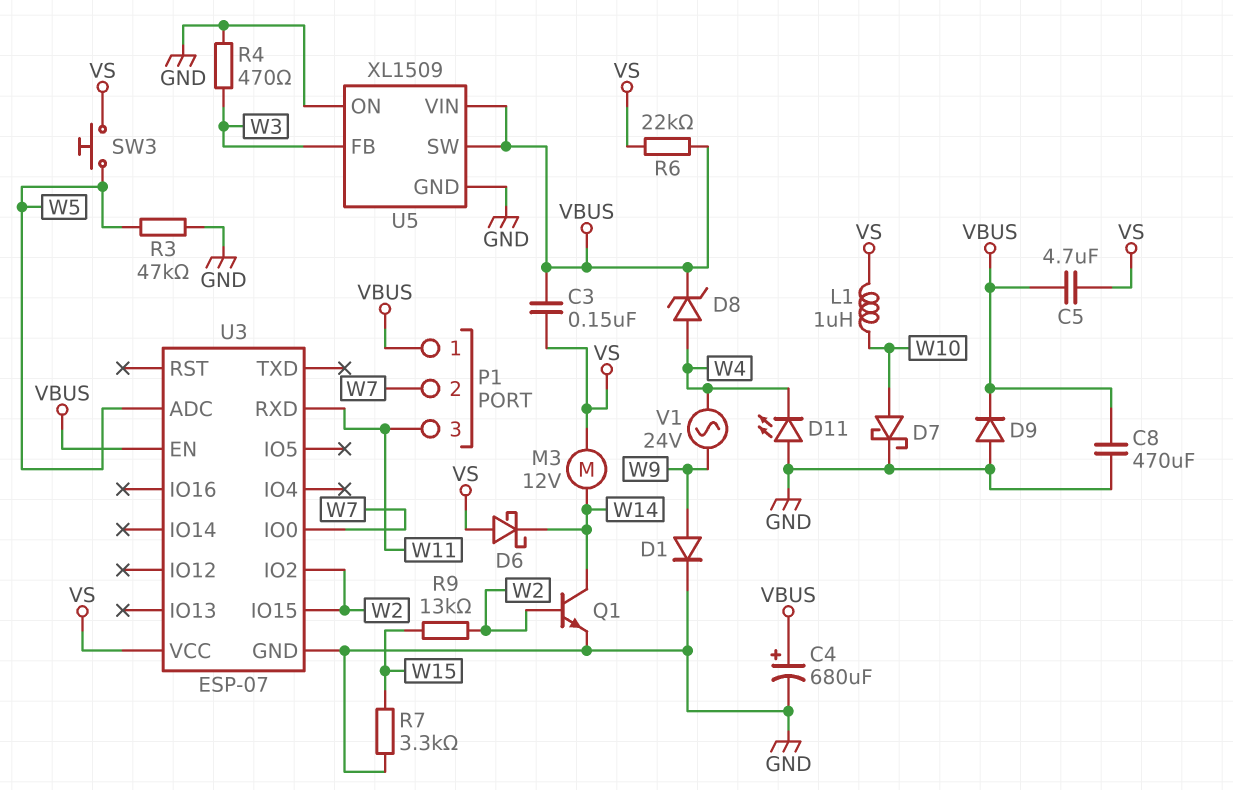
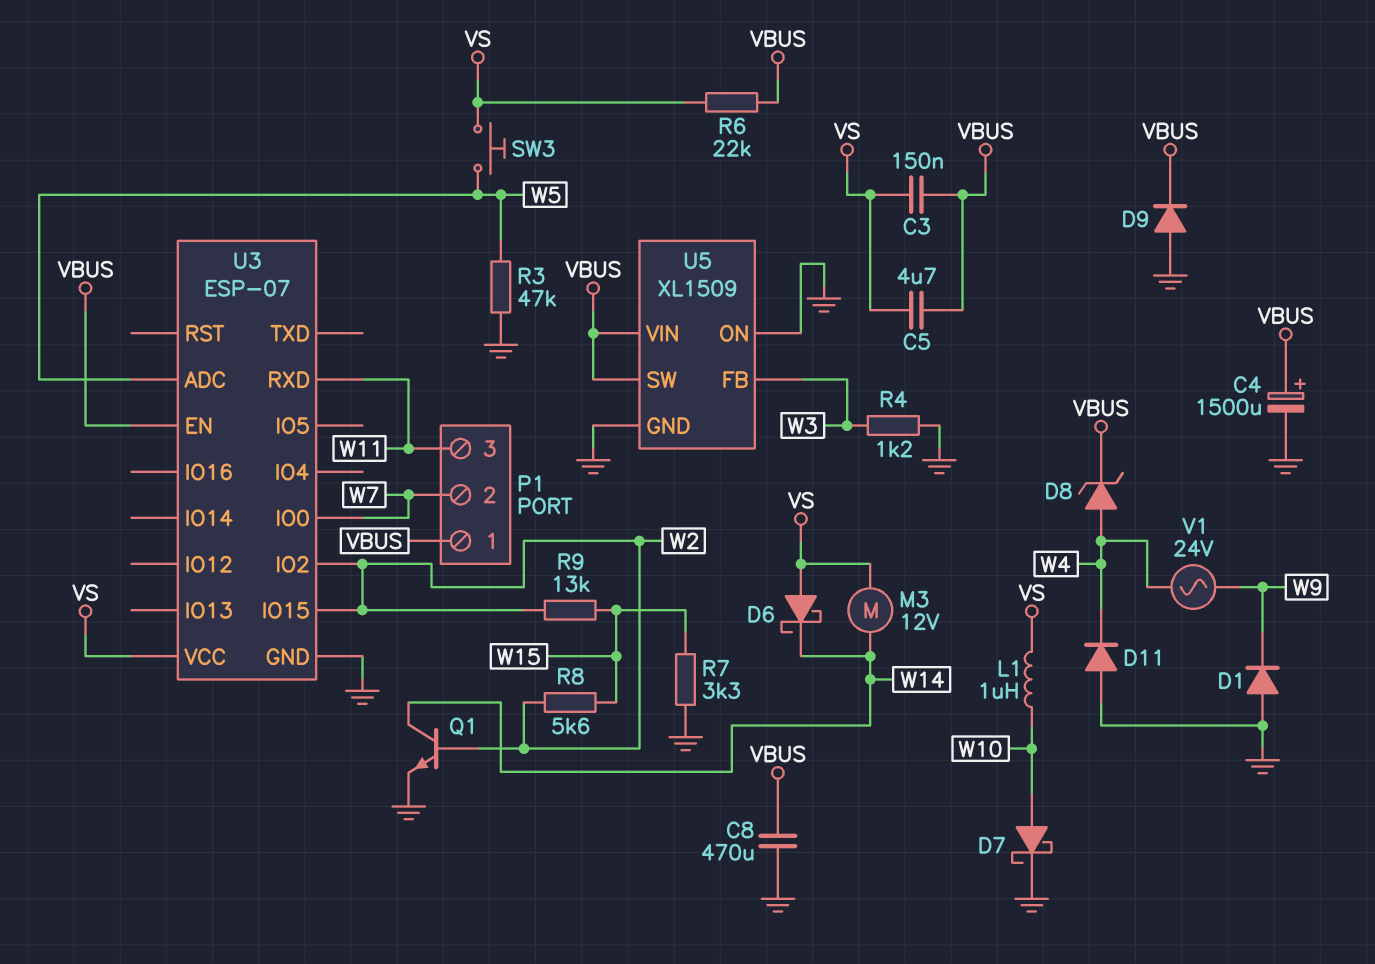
C4: 680uF (plus VBUS, minus GND) -> 1500uF (plus VBUS, minus GND)
D1: diode (A W9, K GND) -> diode (A GND, K W9)
D11: LED (A GND, K W4) -> diode (A GND, K W4)
R4: 470 (GND, W3) -> 1.2k (GND, W3)
R8: none -> 5.6k (W2, W15)

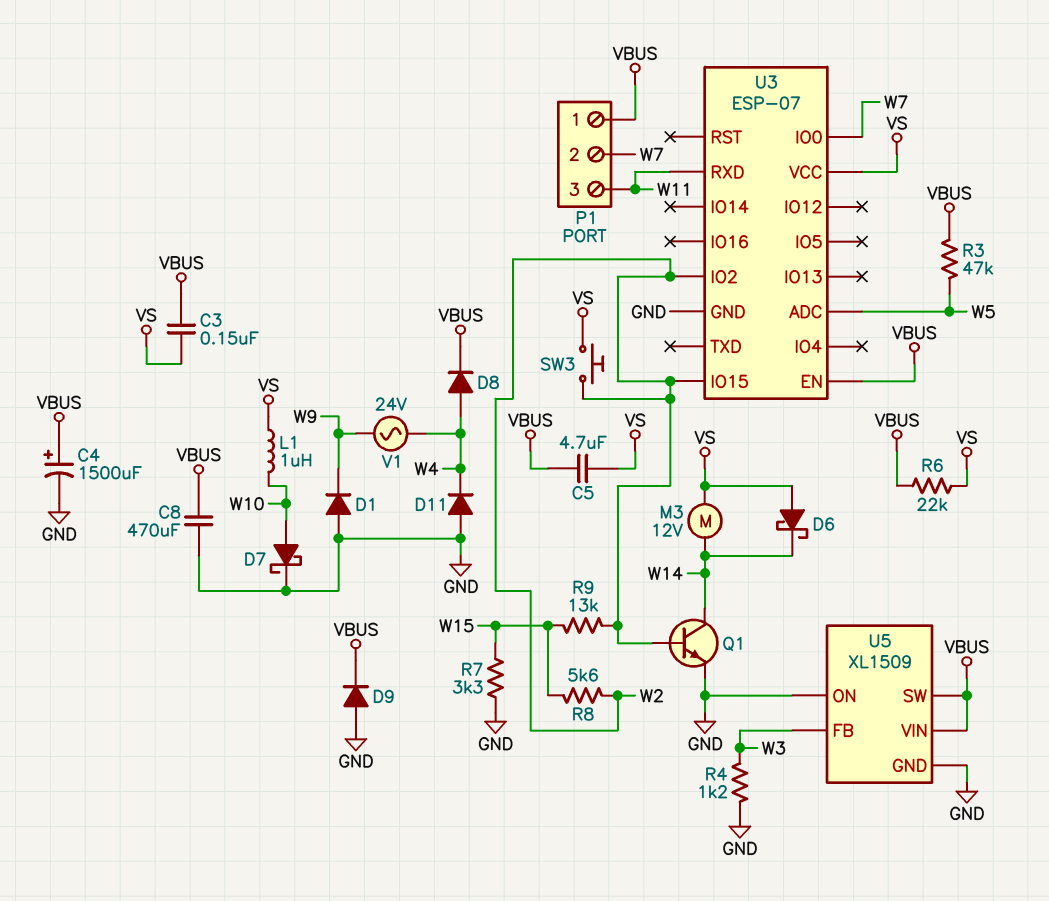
D8: zener (A W4, K VBUS) -> diode (A W4, K VBUS)
R3: 47k (GND, W5) -> 47k (VBUS, W5)
SW3: button (VS, W5) -> button (VS, W2)

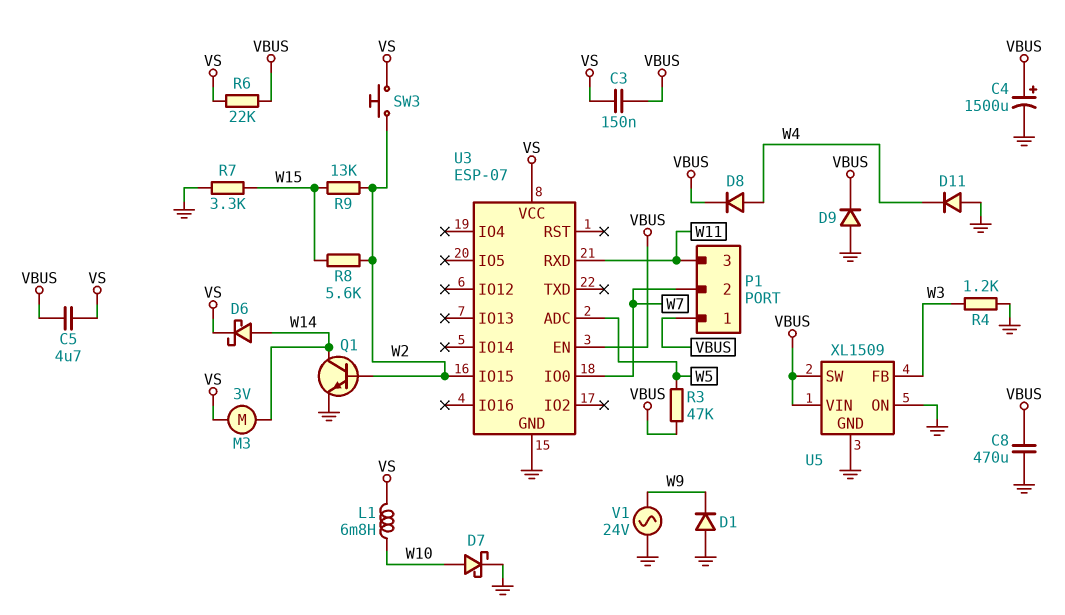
D6: schottky (A VS, K W14) -> schottky (A W14, K VS)
L1: 1uH (VS, W10) -> 6.8mH (VS, W10)
M3: motor 12V (VS, W14) -> motor 3V (VS, W14)
U3 pin IO2: W2 -> none
V1: AC 24V (W4, W9) -> AC 24V (GND, W9)

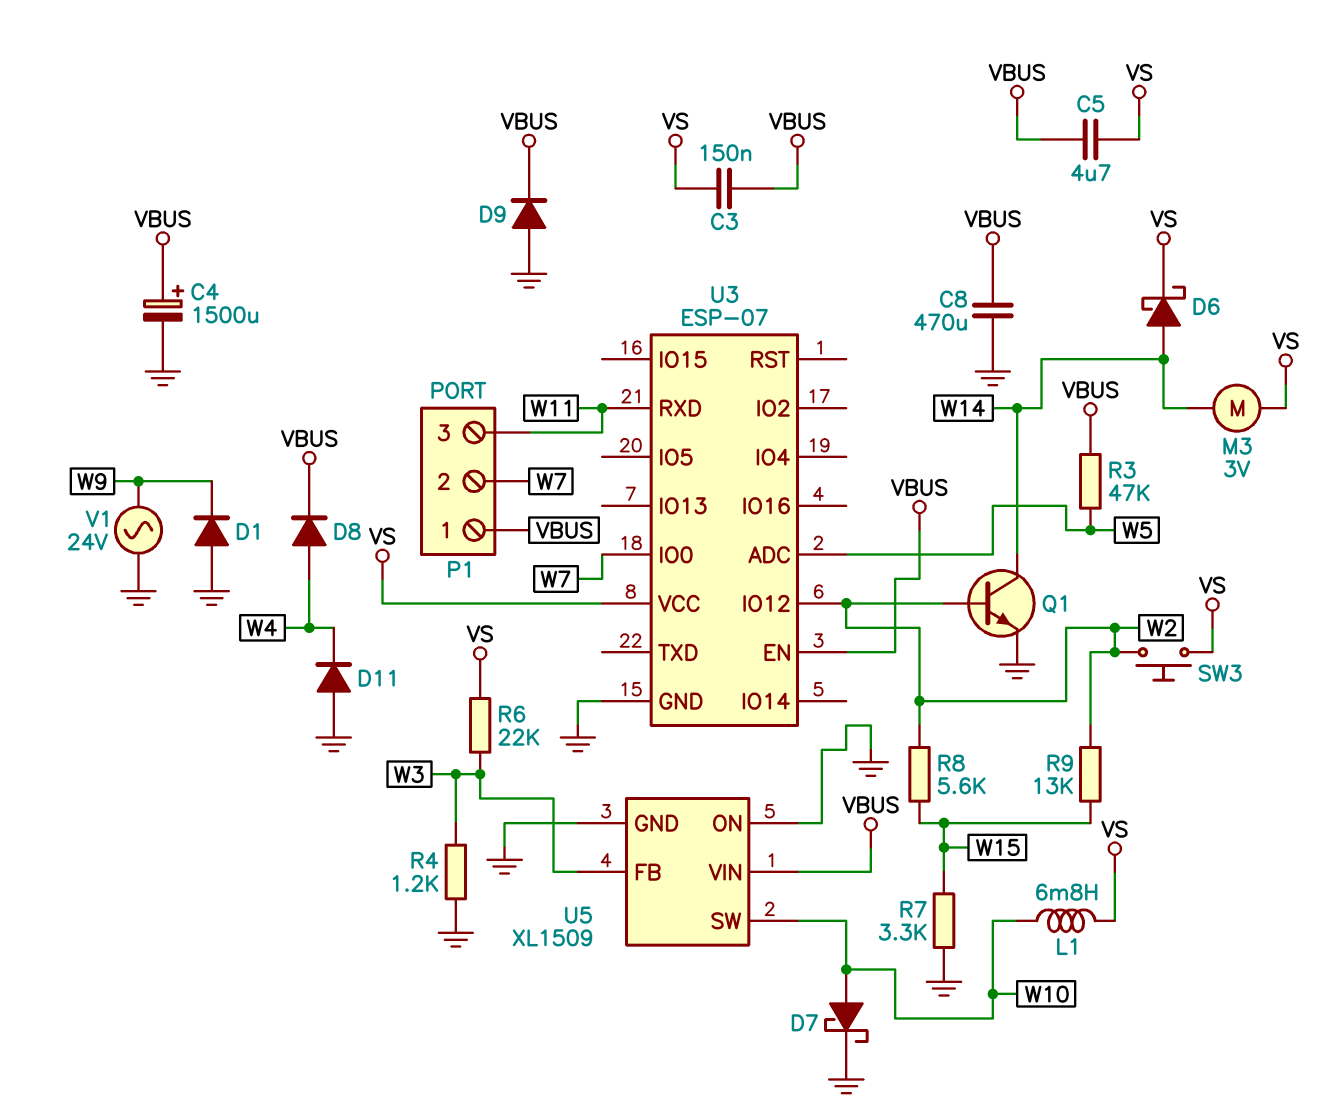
R6: 22k (VBUS, VS) -> 22k (VS, W3)
U3 pin IO12: none -> W2
U3 pin IO15: W2 -> none
U5 pin SW: VBUS -> W10

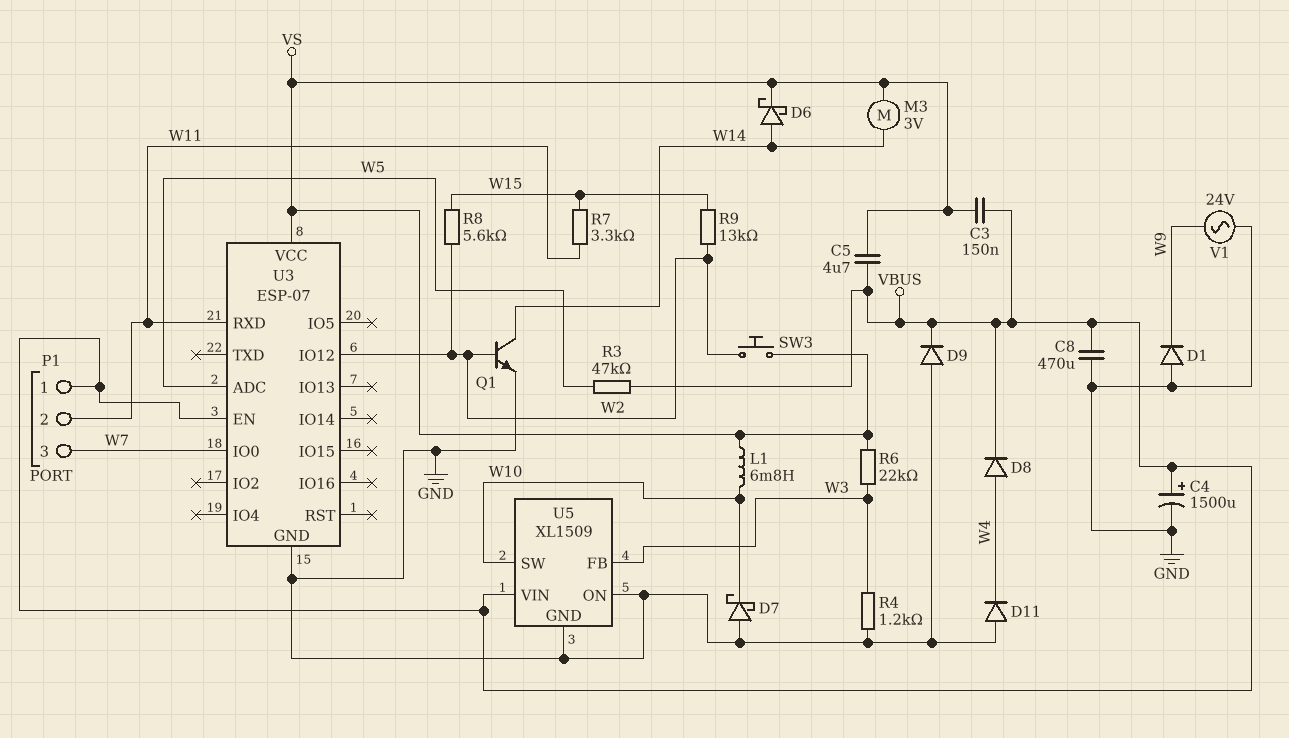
D7: schottky (A W10, K GND) -> schottky (A GND, K W10)
P1 pin 2: W7 -> W11
P1 pin 3: W11 -> W7
R7: 3.3k (GND, W15) -> 3.3k (W11, W15)

